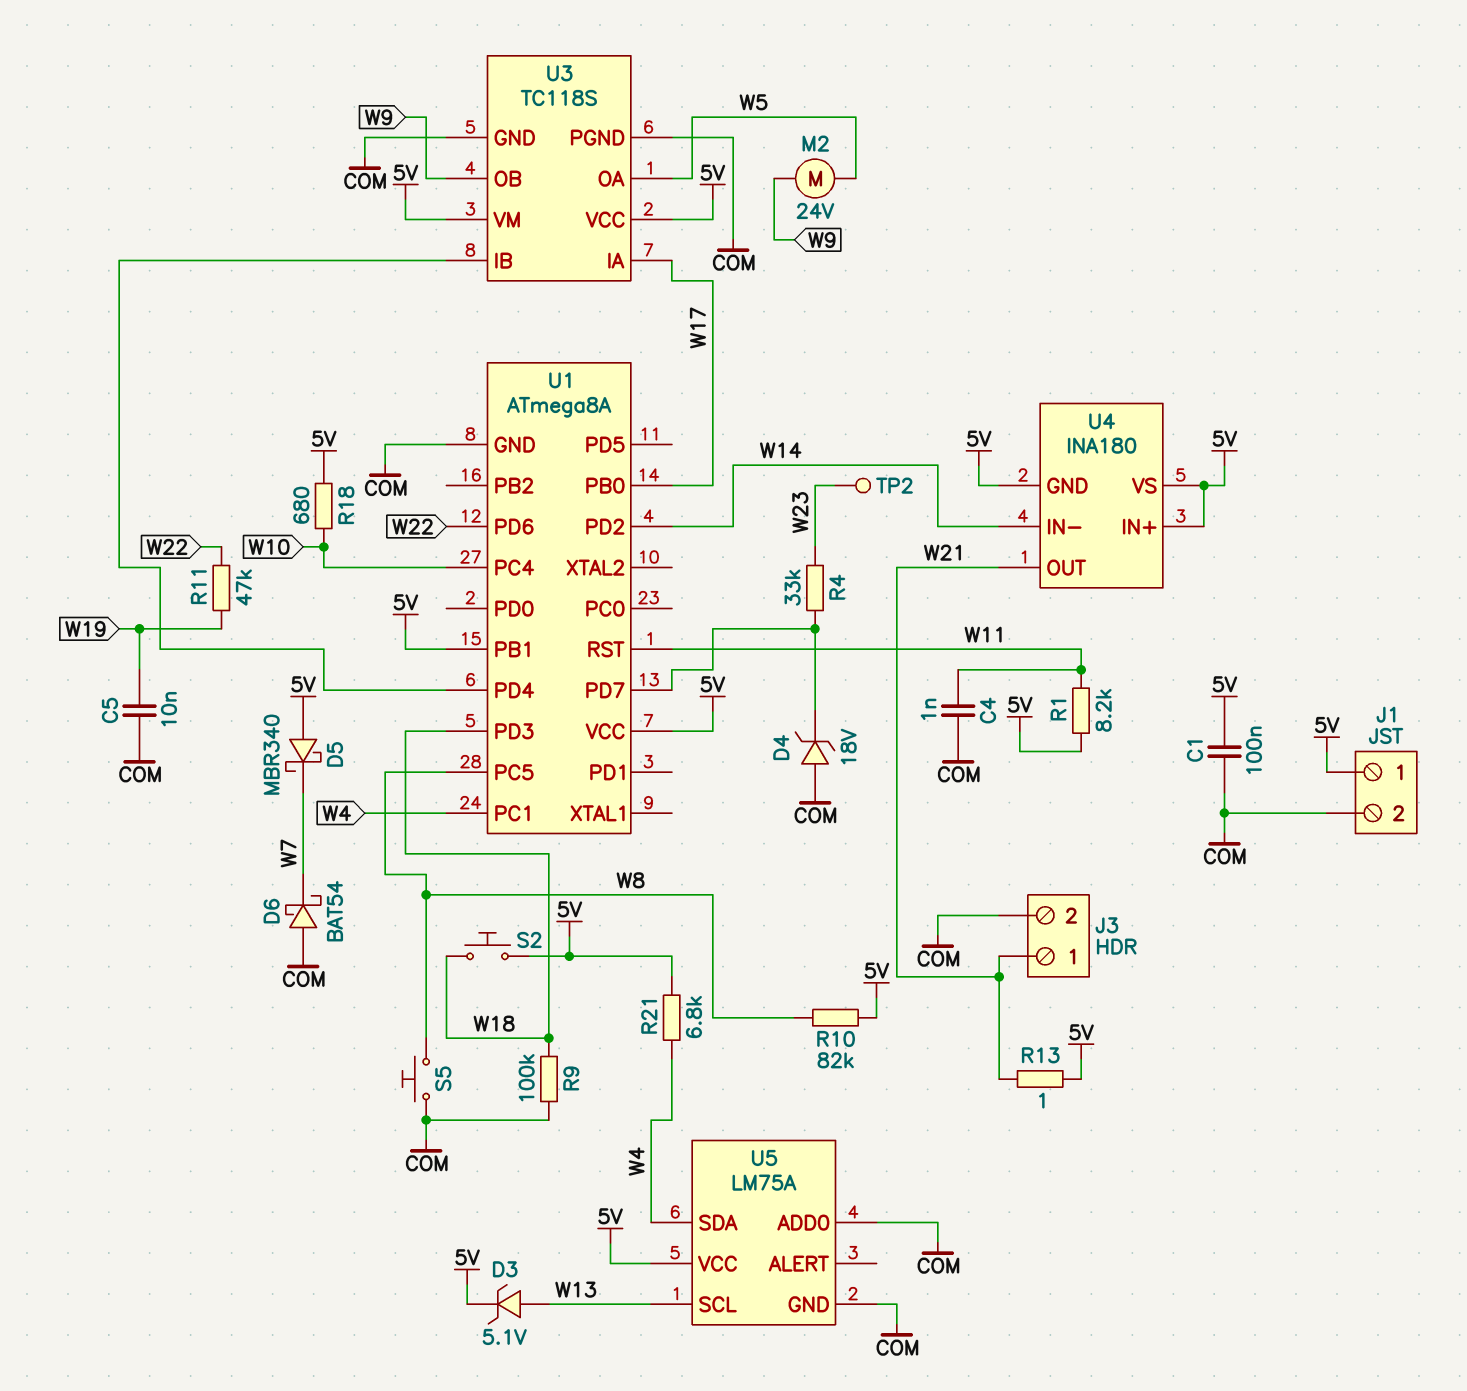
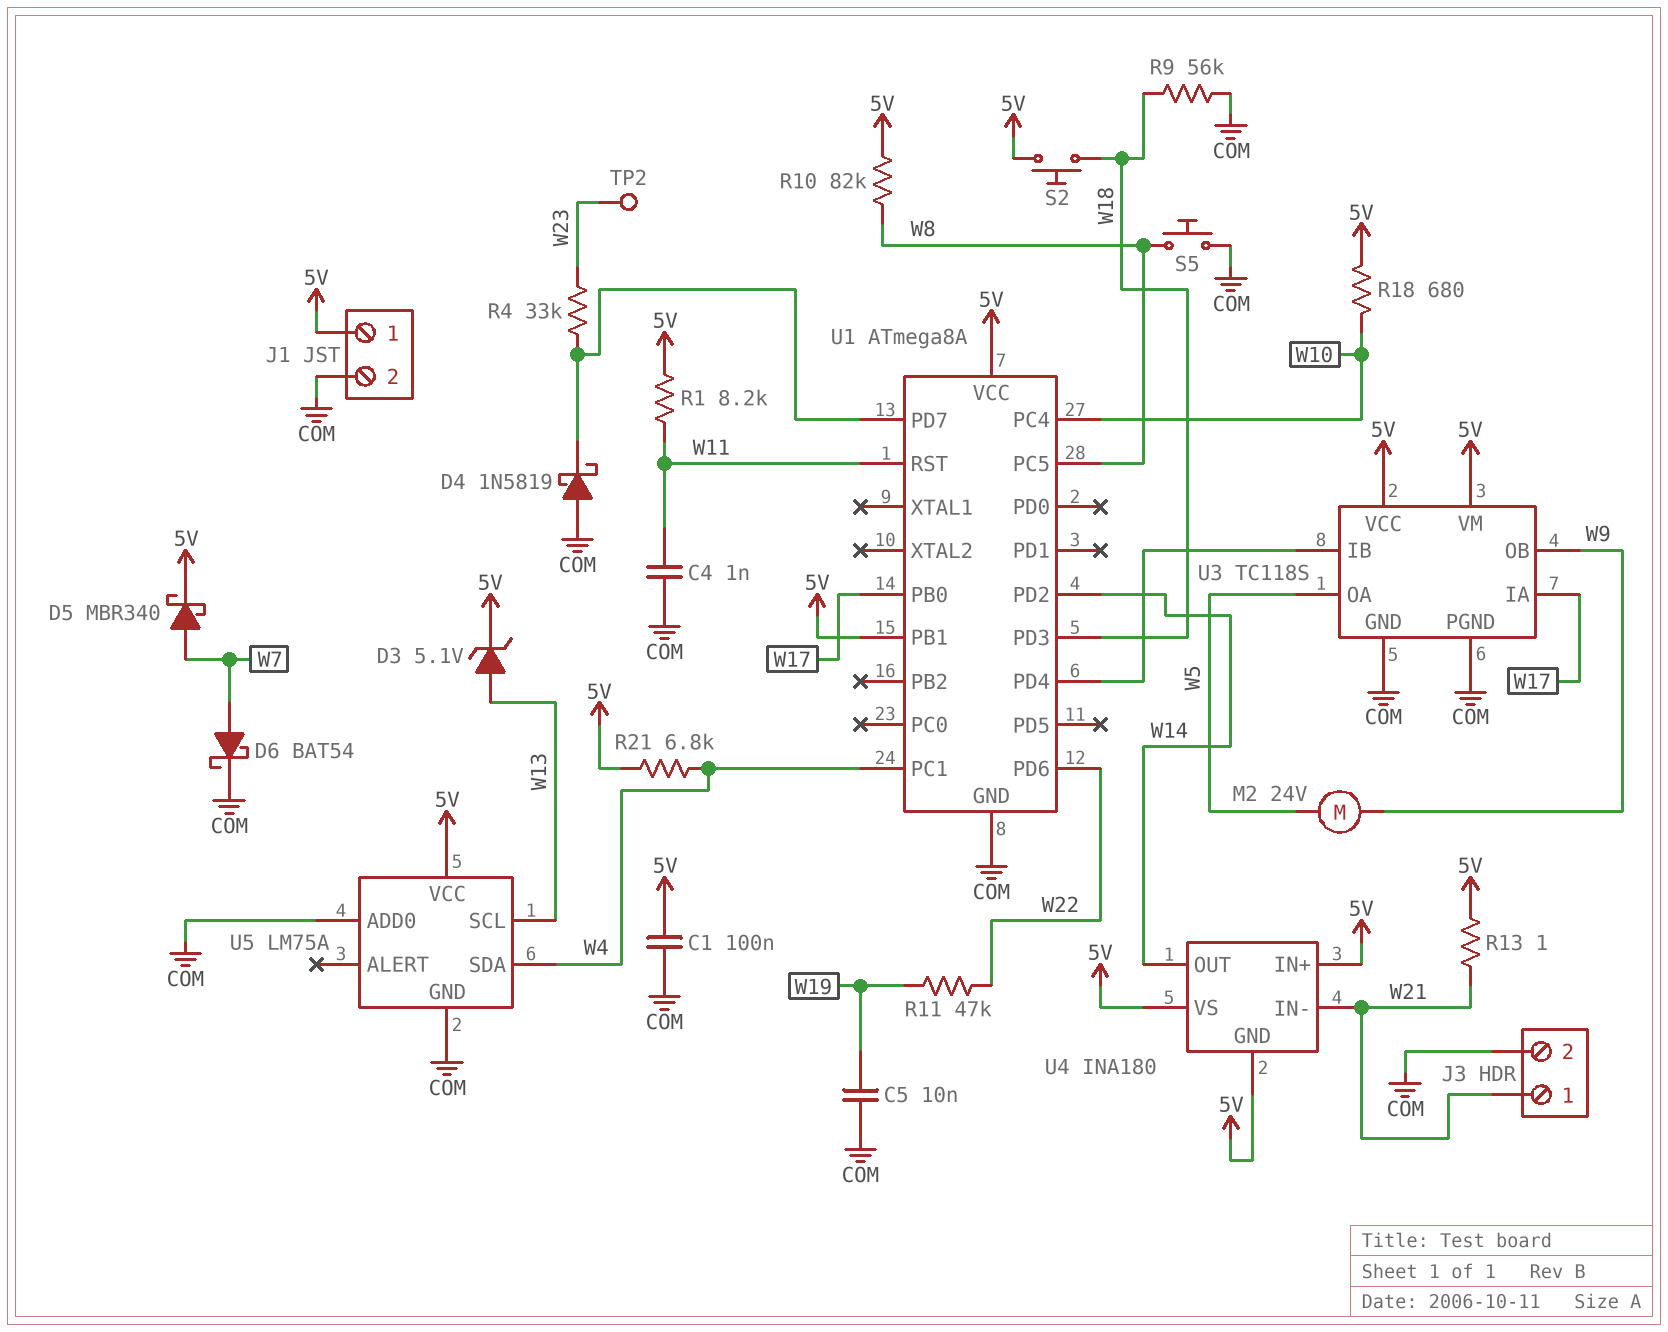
D4: zener 18V (A COM, K U1/PD7) -> schottky 1N5819 (A COM, K U1/PD7)
D5: schottky MBR340 (A 5V, K W7) -> schottky MBR340 (A W7, K 5V)
D6: schottky BAT54 (A COM, K W7) -> schottky BAT54 (A W7, K COM)
R9: 100k (COM, W18) -> 56k (COM, W18)
U4 pin IN-: W14 -> W21
U4 pin OUT: W21 -> W14

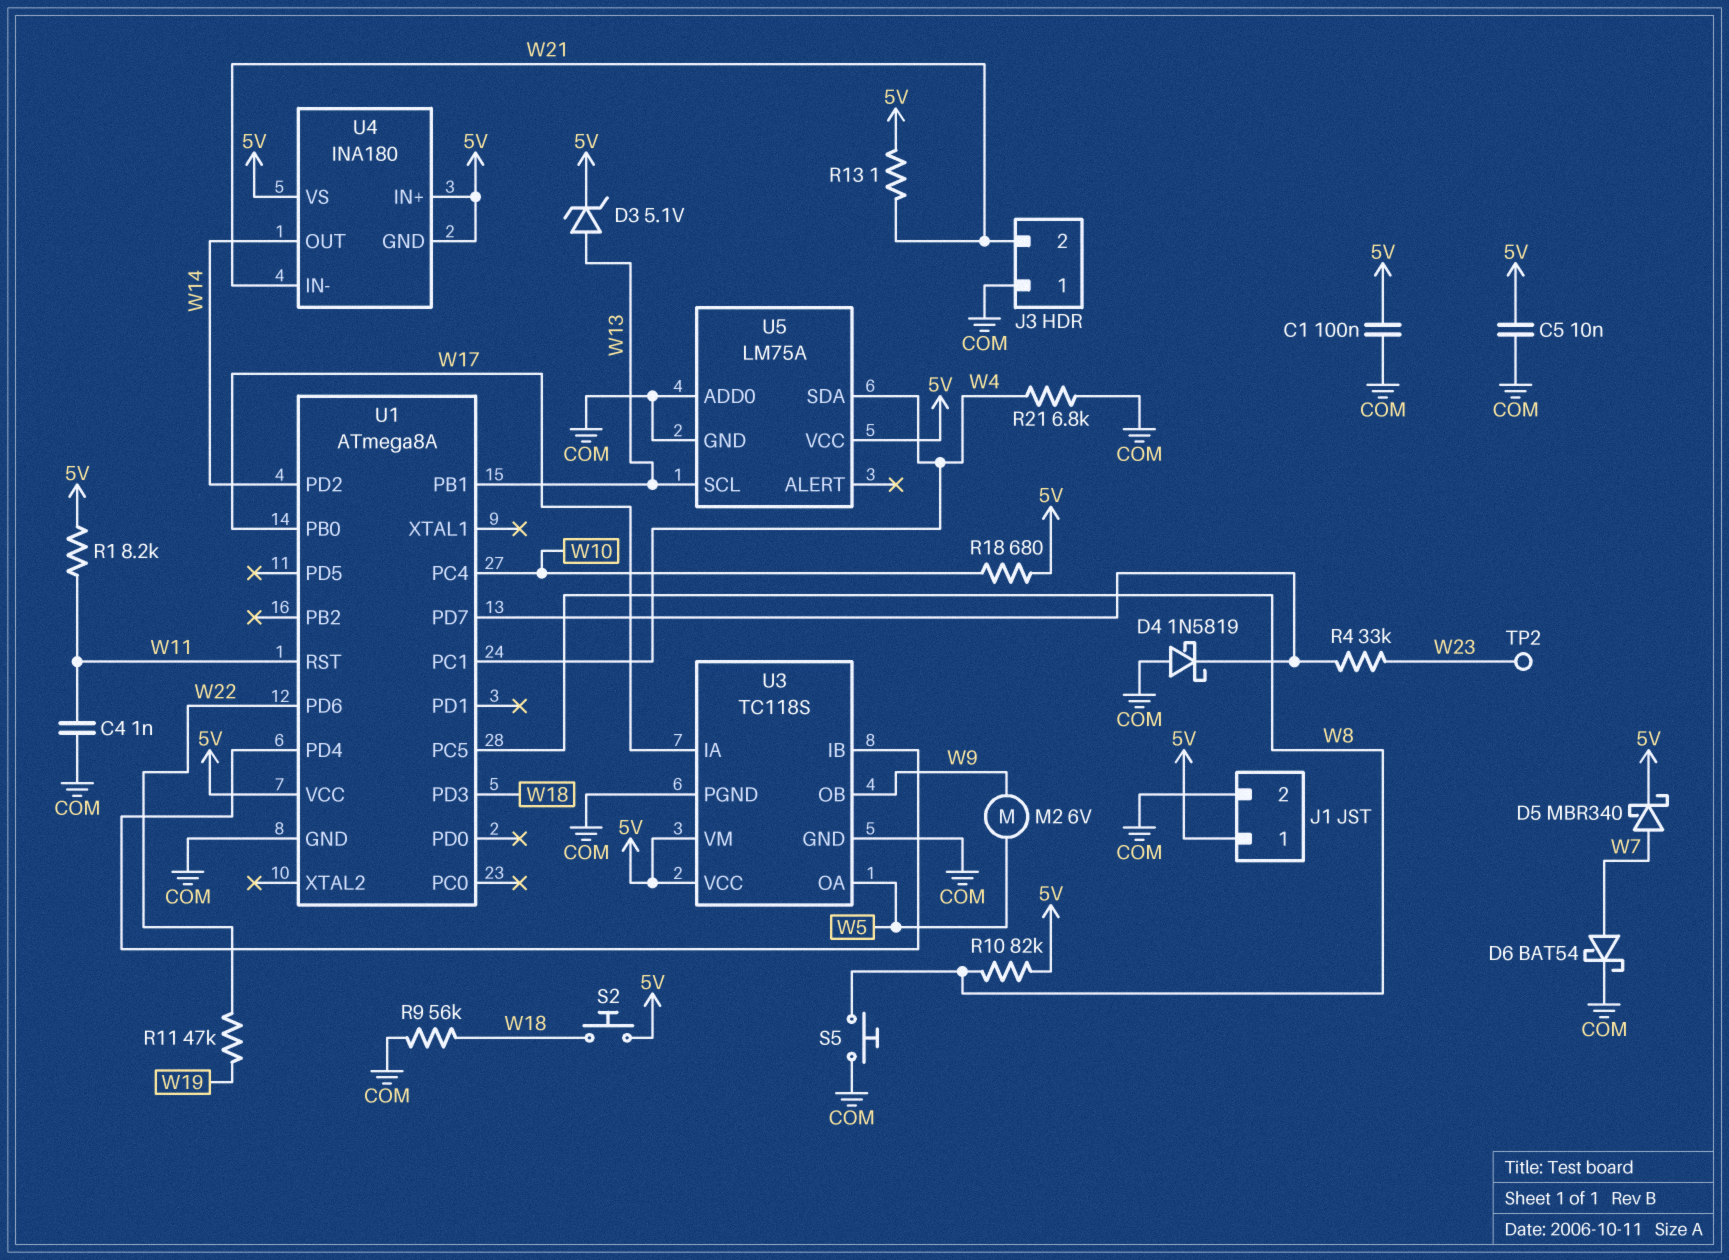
C5: 10nF (COM, W19) -> 10nF (5V, COM)
J3 pin 1: W21 -> COM
J3 pin 2: COM -> W21
M2: motor 24V (W5, W9) -> motor 6V (W5, W9)
R21: 6.8k (5V, W4) -> 6.8k (COM, W4)
U1 pin PB1: 5V -> W13

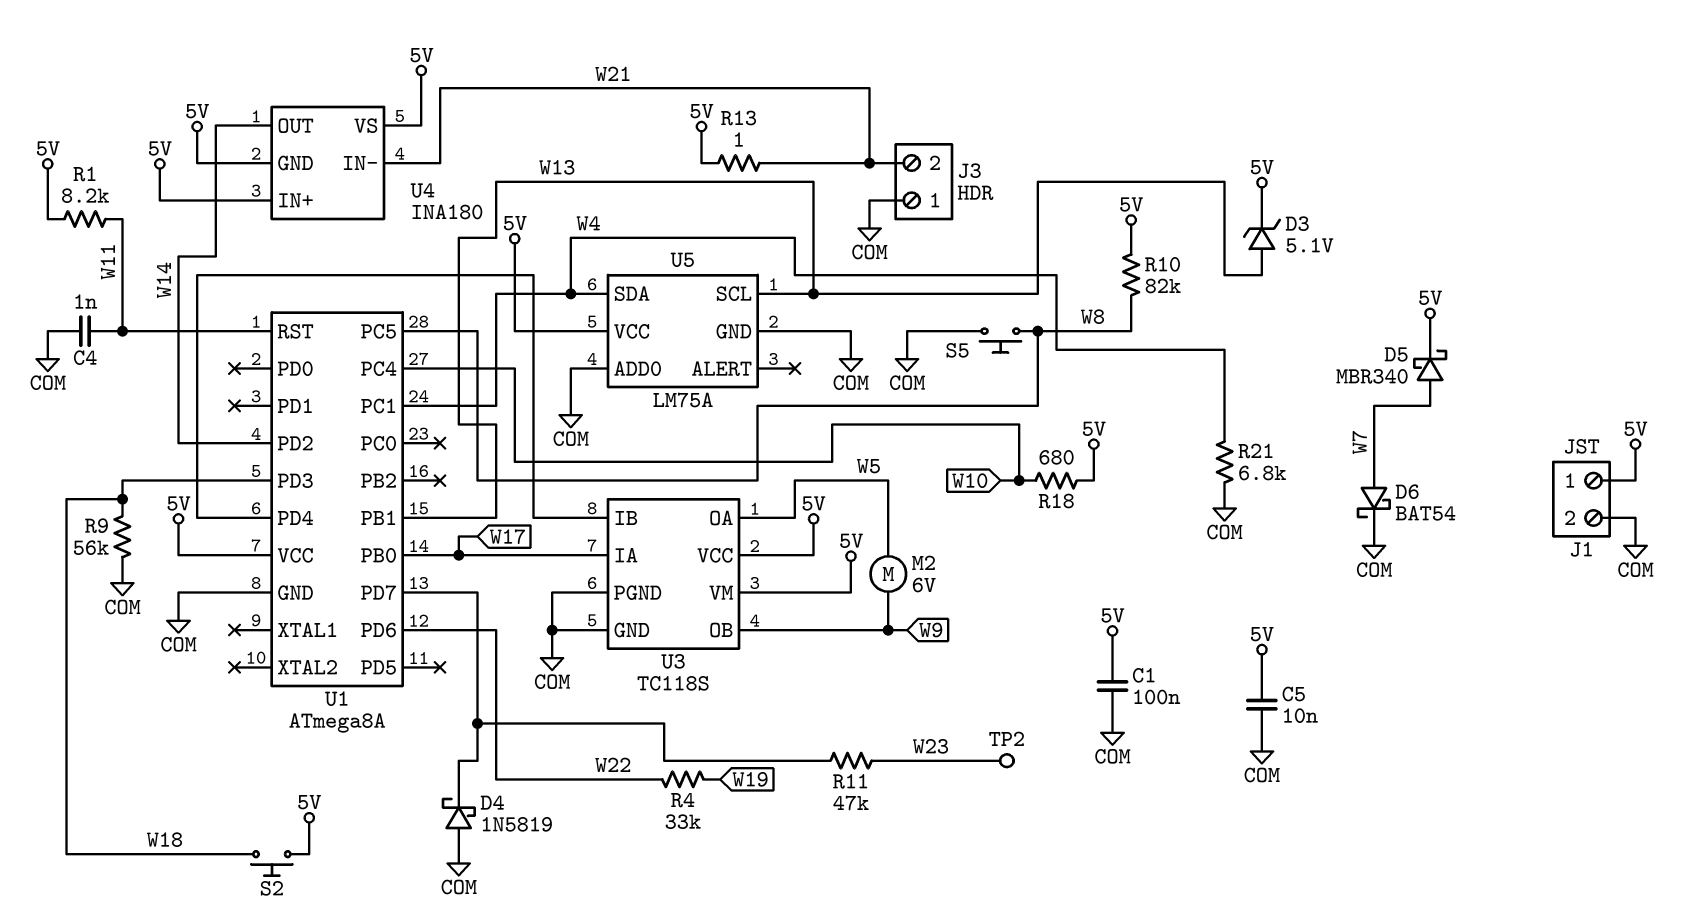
R4: 33k (U1/PD7, W23) -> 33k (W19, W22)
R11: 47k (W19, W22) -> 47k (U1/PD7, W23)

